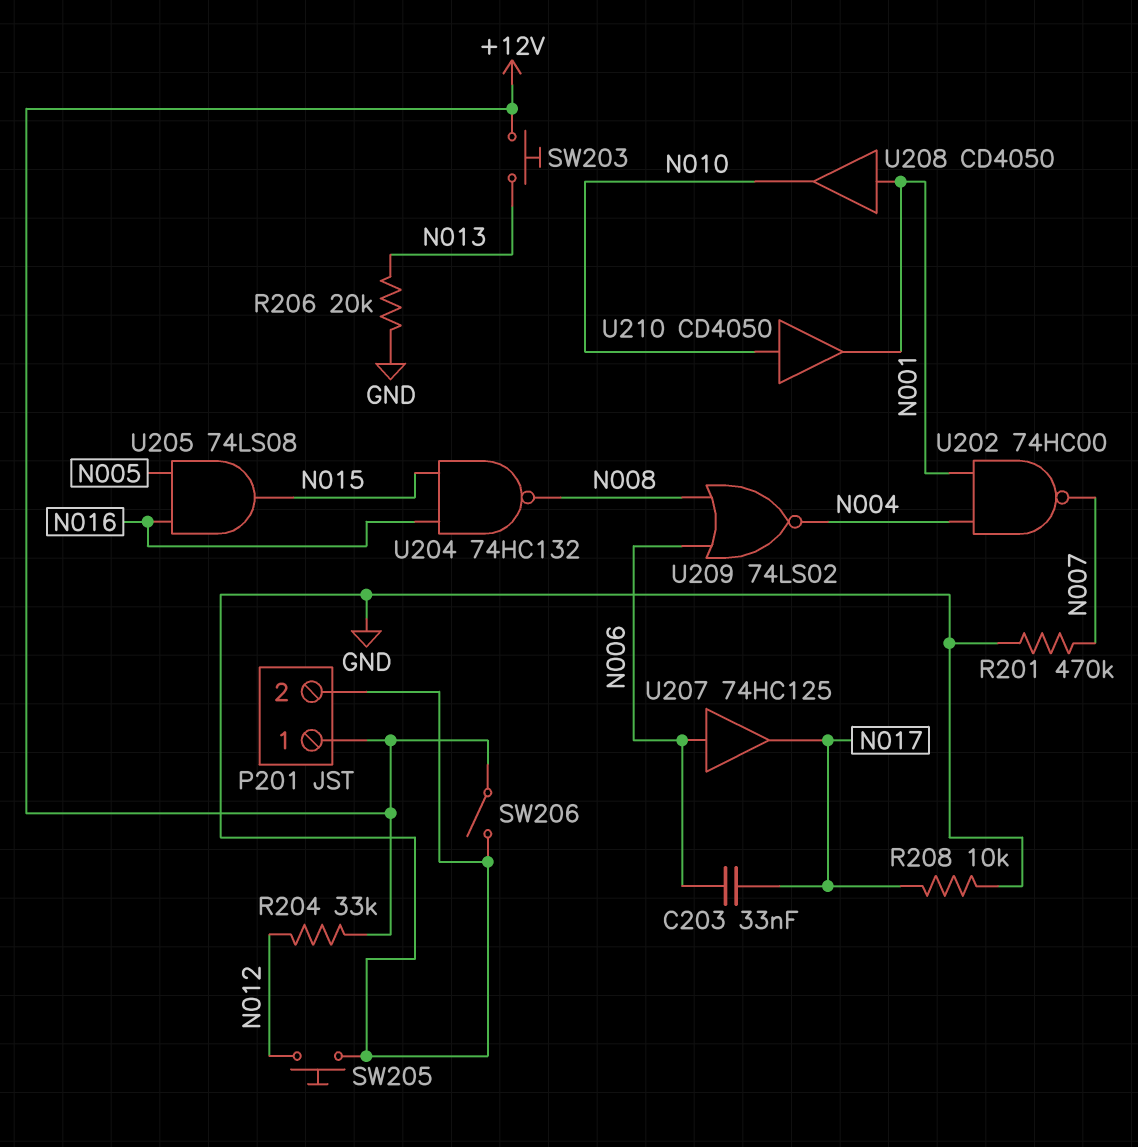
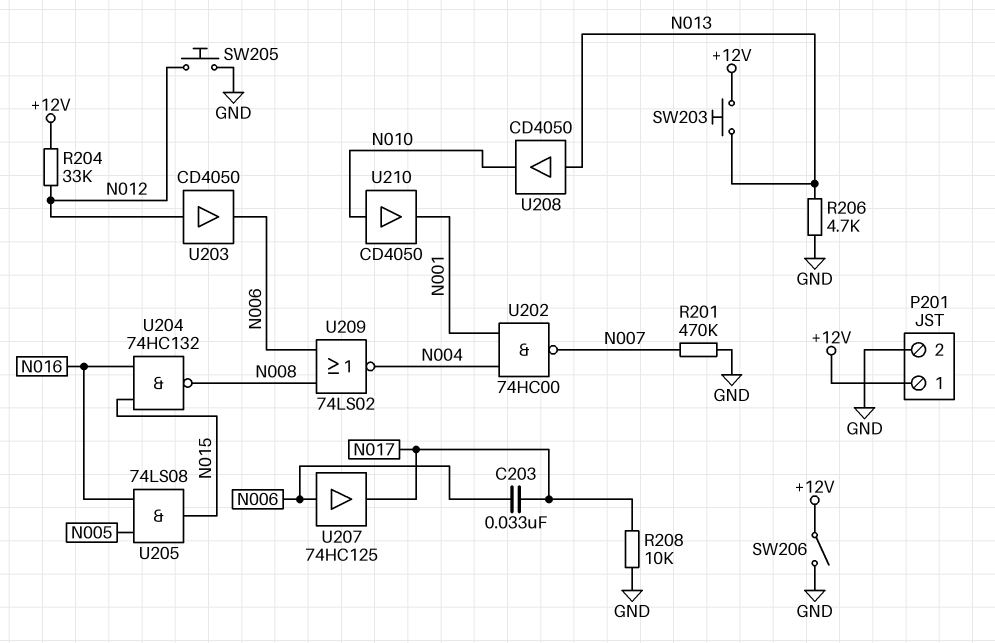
R206: 20k (GND, N013) -> 4.7k (GND, N013)
U203: none -> buffer CD4050 (in N012, out N006)
U208: buffer CD4050 (in N001, out N010) -> buffer CD4050 (in N013, out N010)

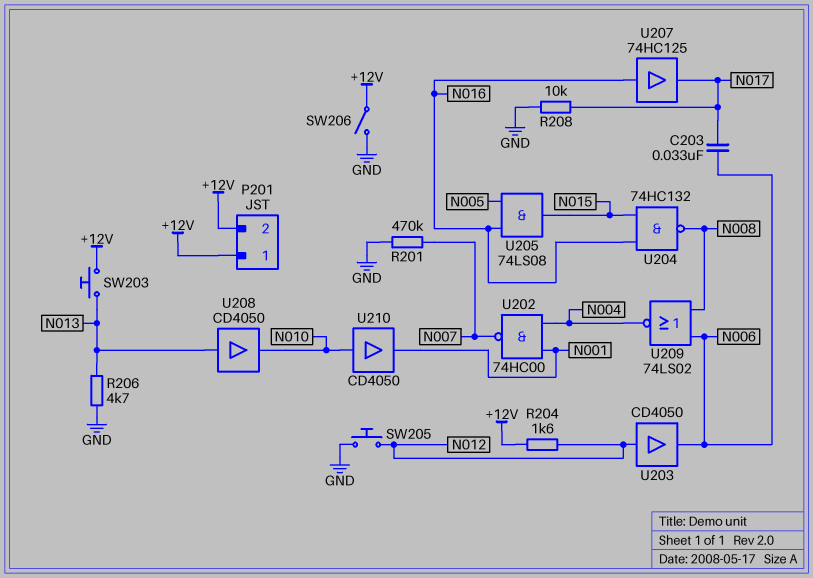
P201 pin 2: GND -> +12V
R204: 33k (+12V, N012) -> 1.6k (+12V, N012)
U207: buffer 74HC125 (in N006, out N017) -> buffer 74HC125 (in N016, out N017)

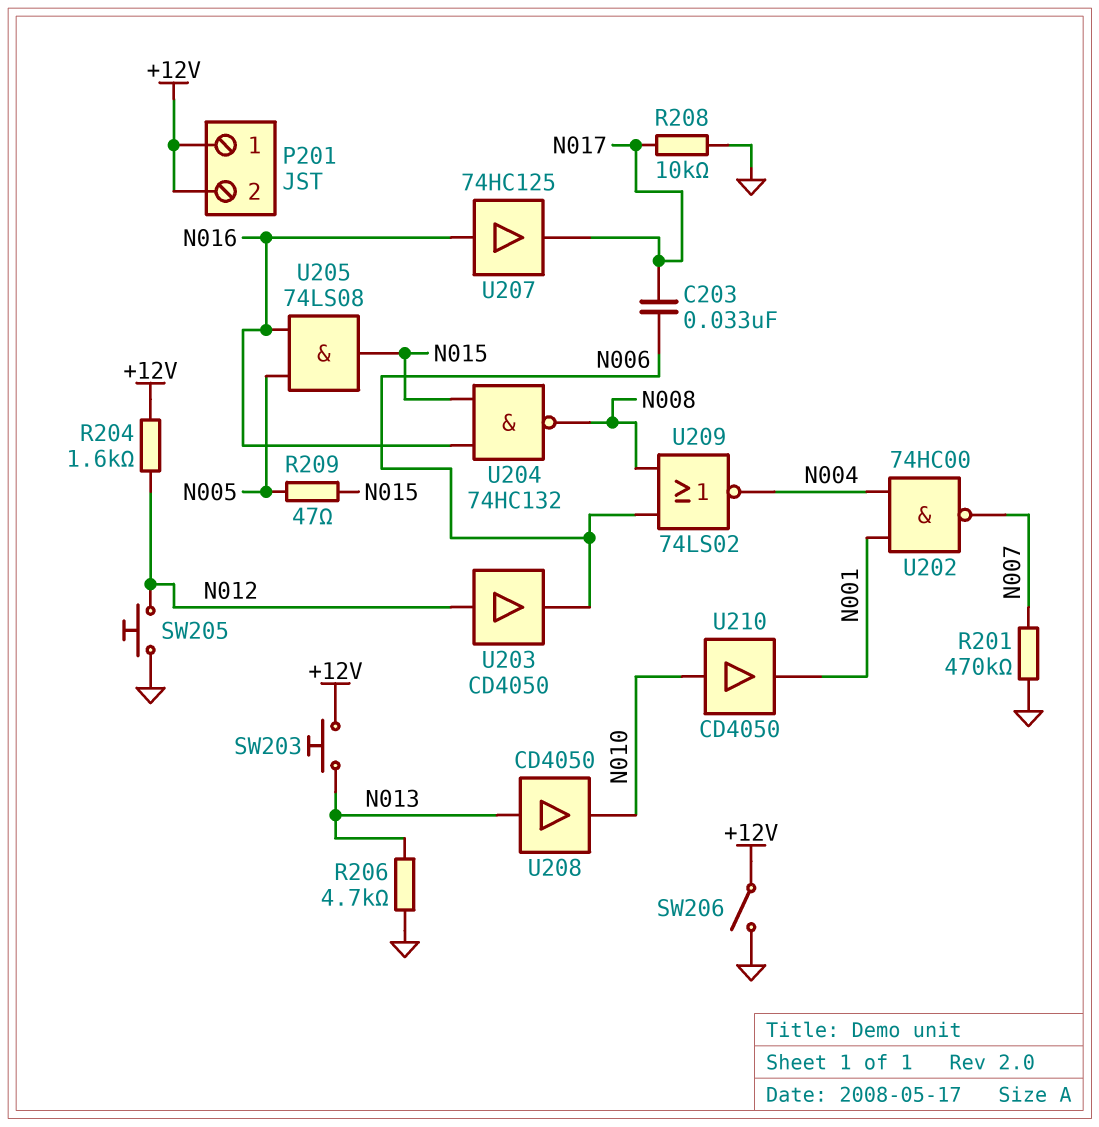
R209: none -> 47 (N005, N015)

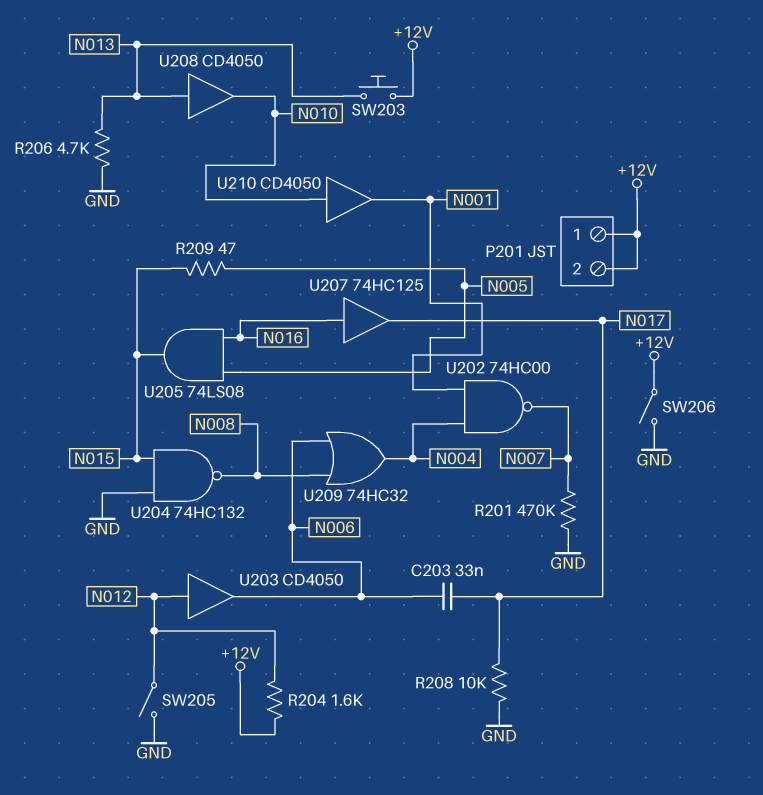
SW205: button (GND, N012) -> switch (GND, N012)
U204: NAND 74HC132 (in N015, in N016, out N008) -> NAND 74HC132 (in GND, in N015, out N008)
U209: NOR 74LS02 (in N006, in N008, out N004) -> OR 74HC32 (in N006, in N008, out N004)

